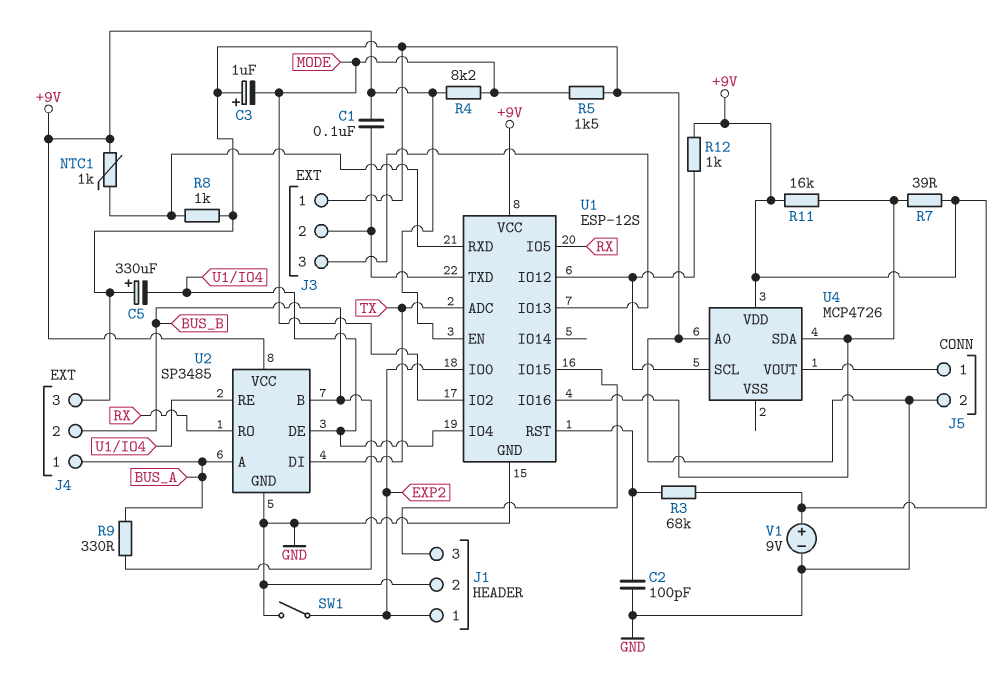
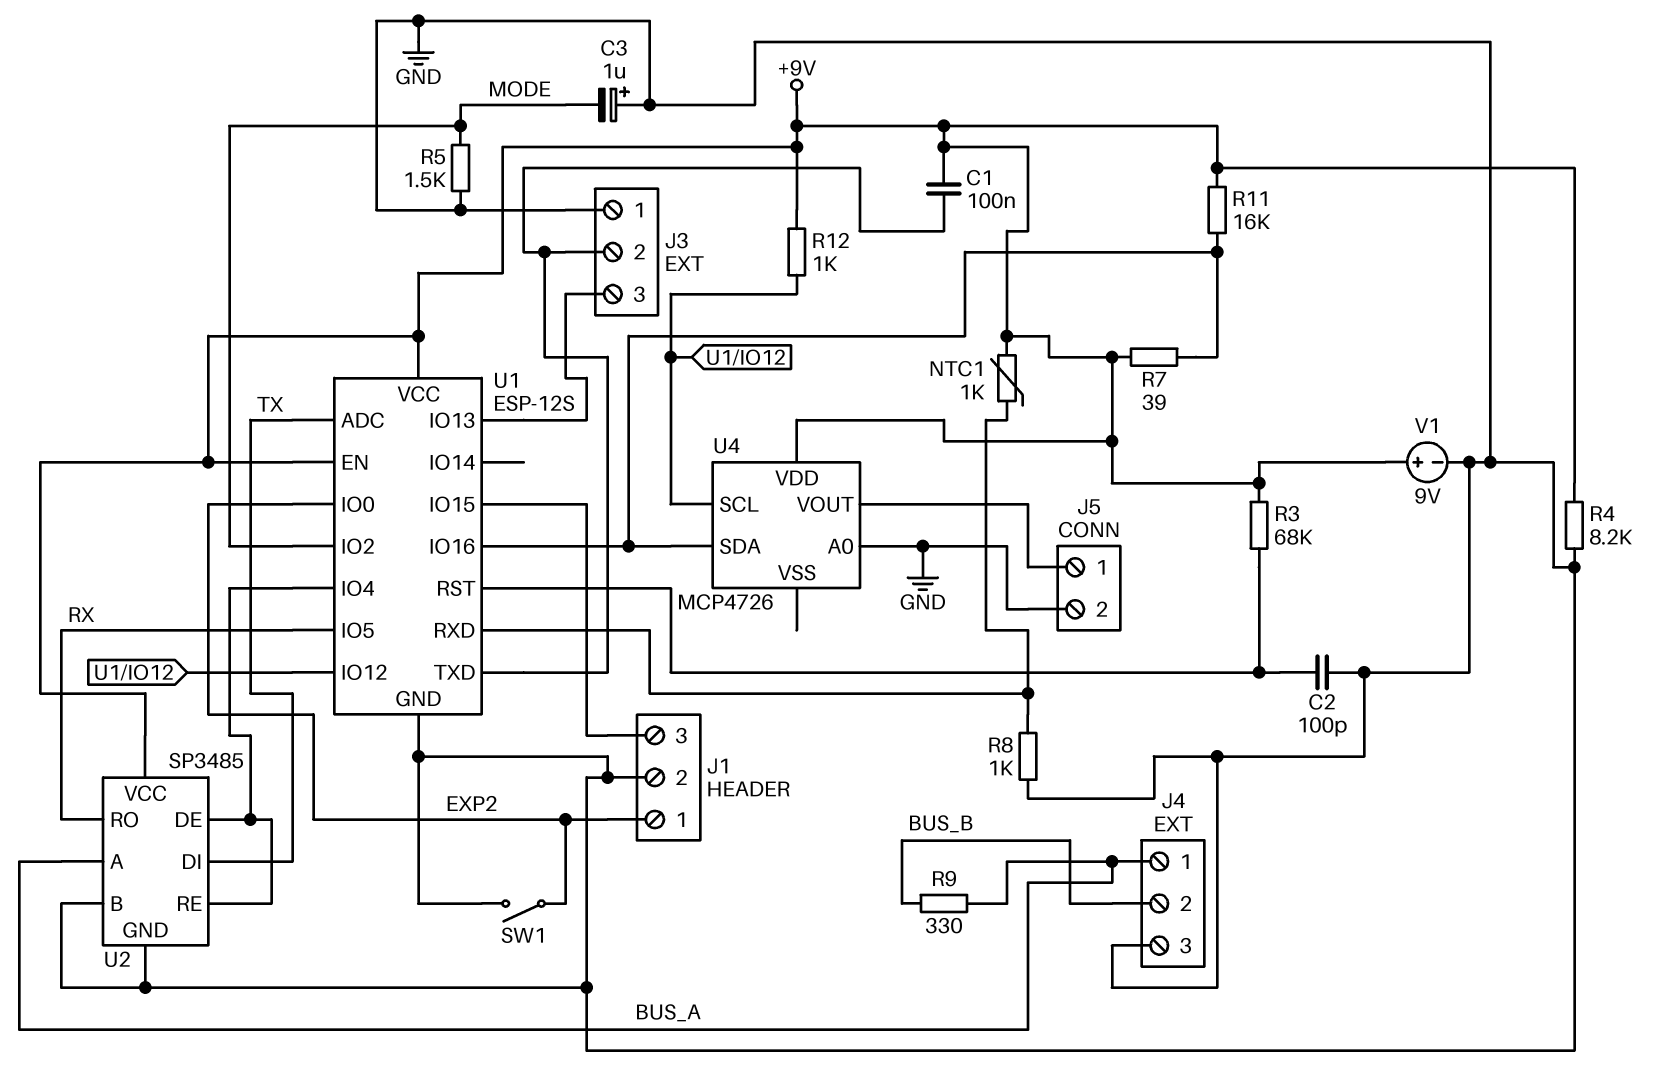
C5: 330uF (plus GND, minus U1/IO4) -> none
R4: 8.2k (+9V, MODE) -> 8.2k (+9V, GND)
U2 pin B: BUS_B -> GND

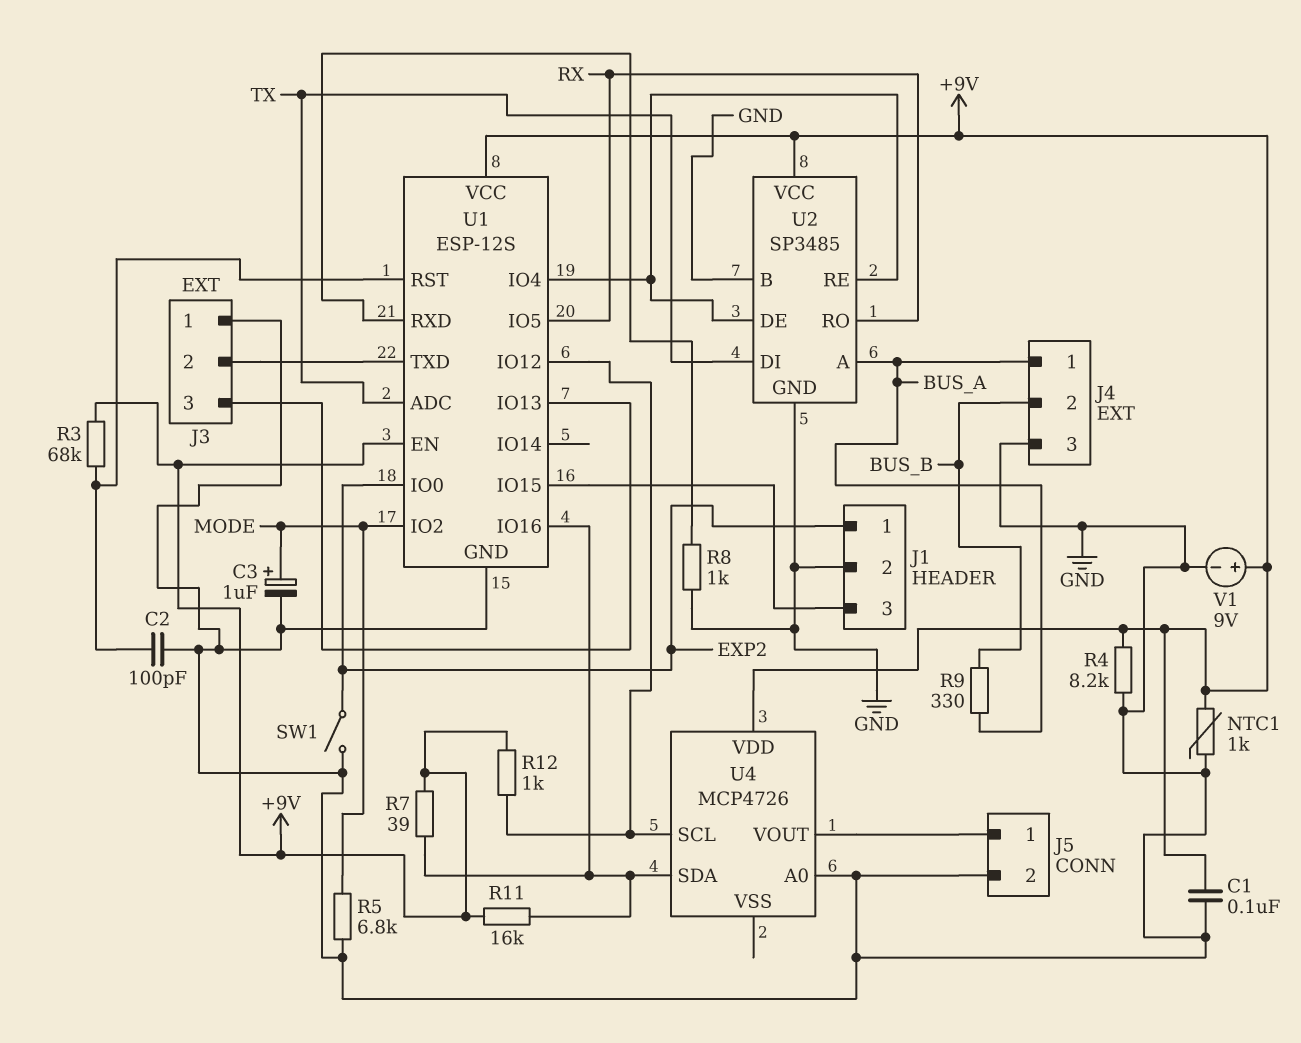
C1: 100nF (+9V, J3/2) -> 100nF (+9V, GND)
C3: 1uF (plus GND, minus MODE) -> 1uF (plus MODE, minus GND)
NTC1: 1k (+9V, U1/RXD) -> 1k (+9V, GND)
R5: 1.5k (GND, MODE) -> 6.8k (GND, MODE)

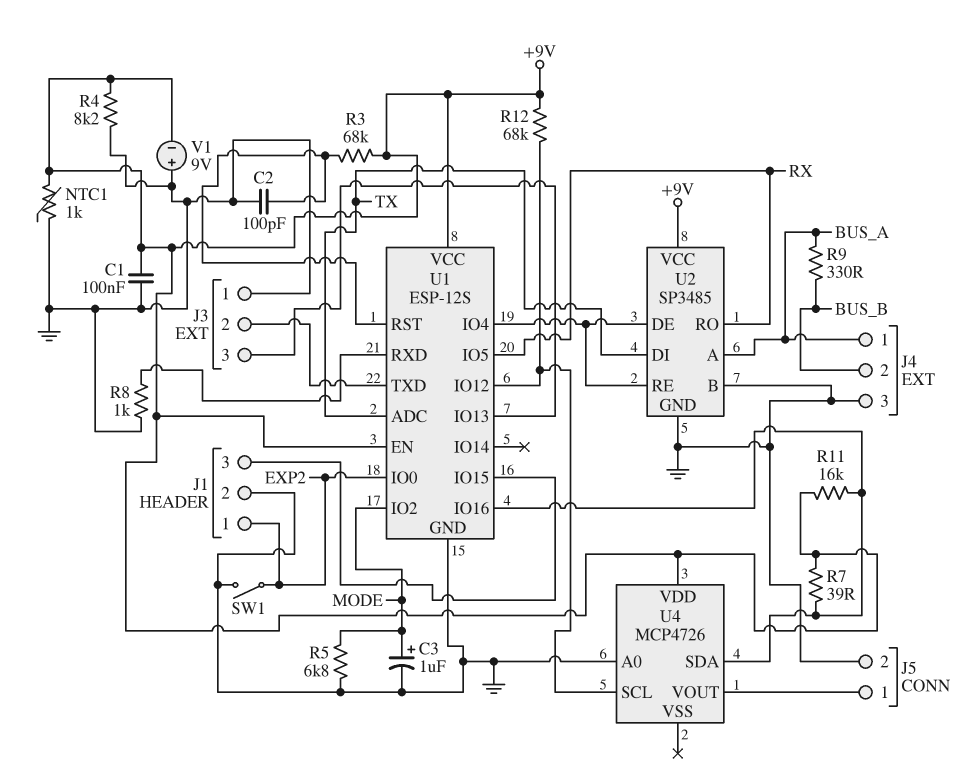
R12: 1k (+9V, U1/IO12) -> 68k (+9V, U1/IO12)
V1: 9V (plus +9V, minus GND) -> 9V (plus GND, minus +9V)

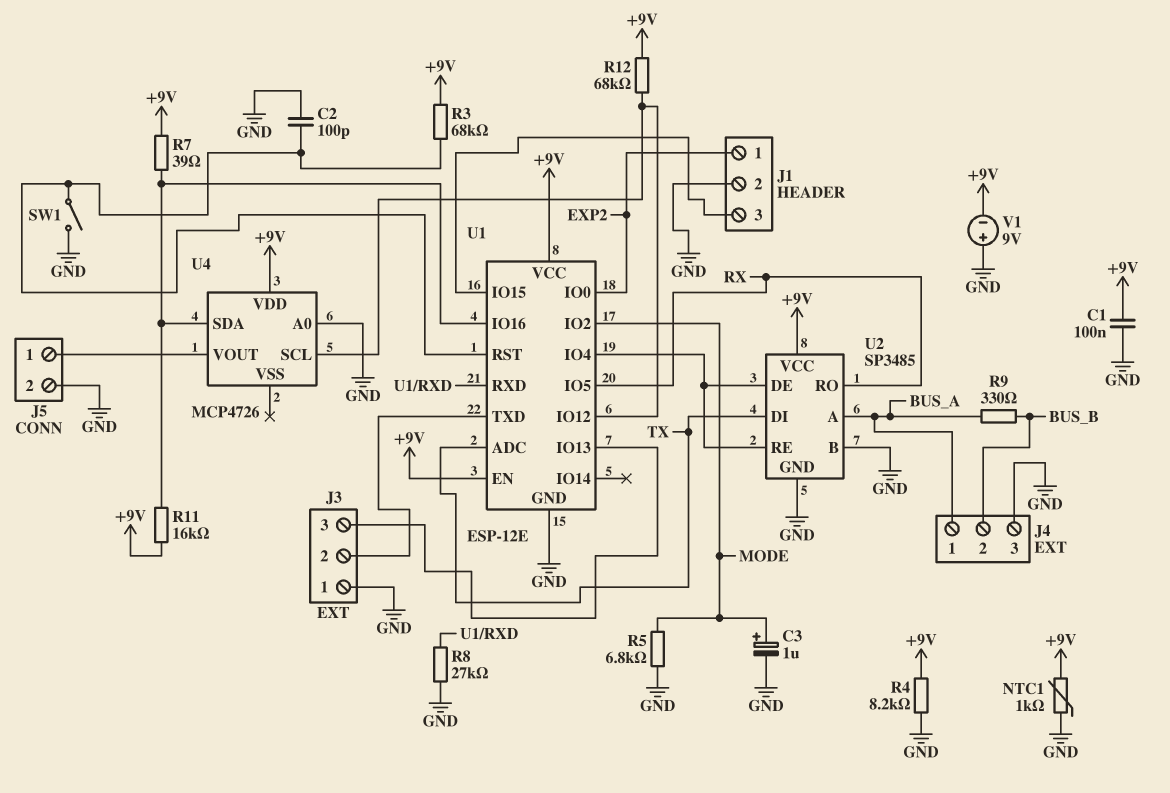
R8: 1k (GND, U1/RXD) -> 27k (GND, U1/RXD)
SW1: switch (EXP2, GND) -> switch (GND, U1/RST)
U1: ESP-12S -> ESP-12E

